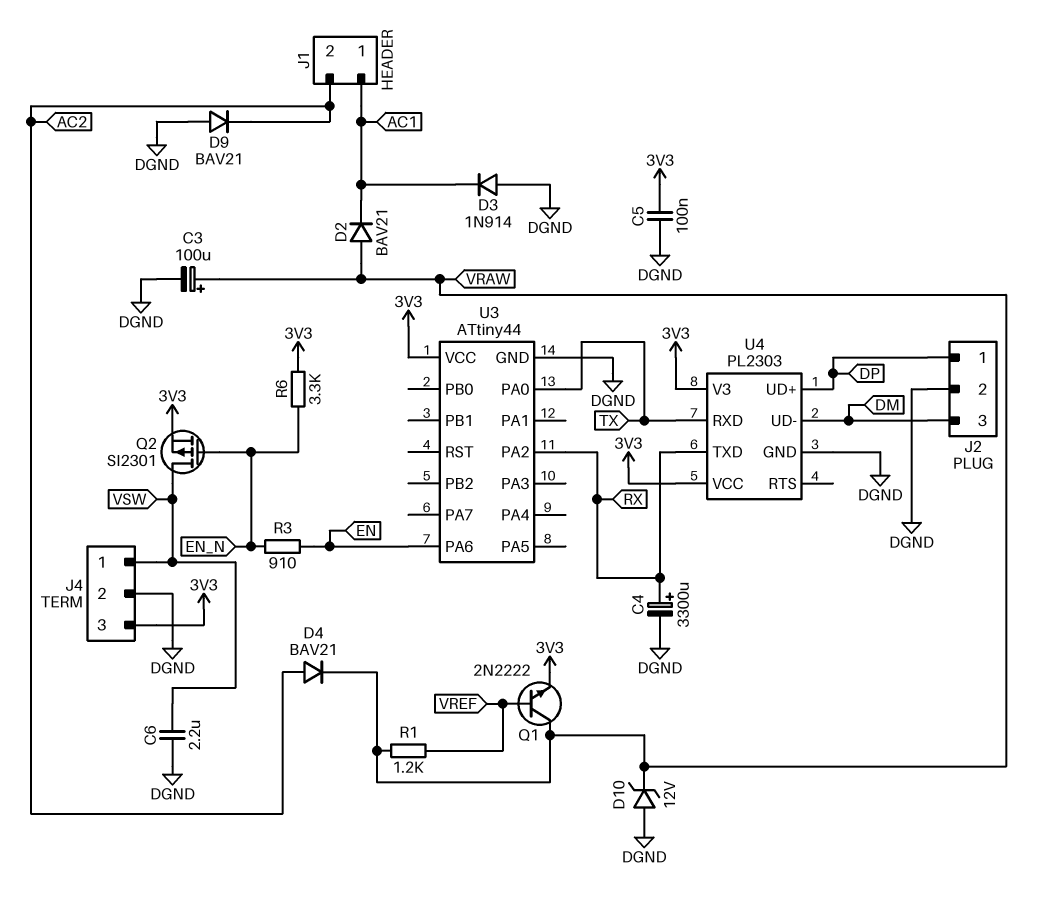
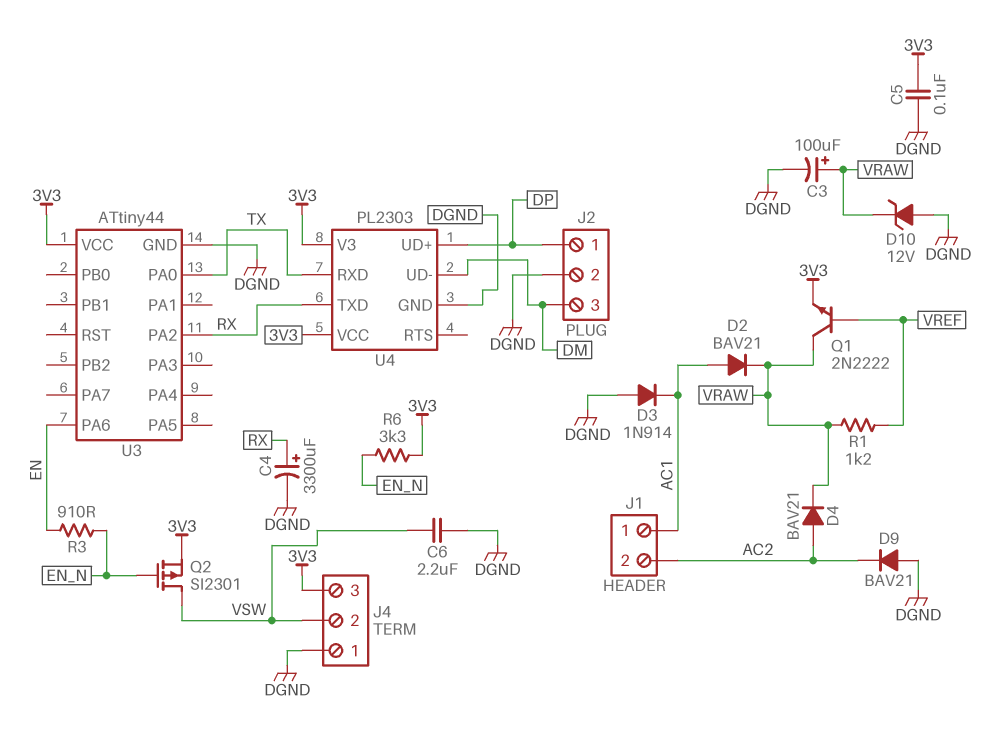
D2: diode BAV21 (A VRAW, K AC1) -> diode BAV21 (A AC1, K VRAW)
J4 pin 1: VSW -> DGND
J4 pin 2: DGND -> VSW

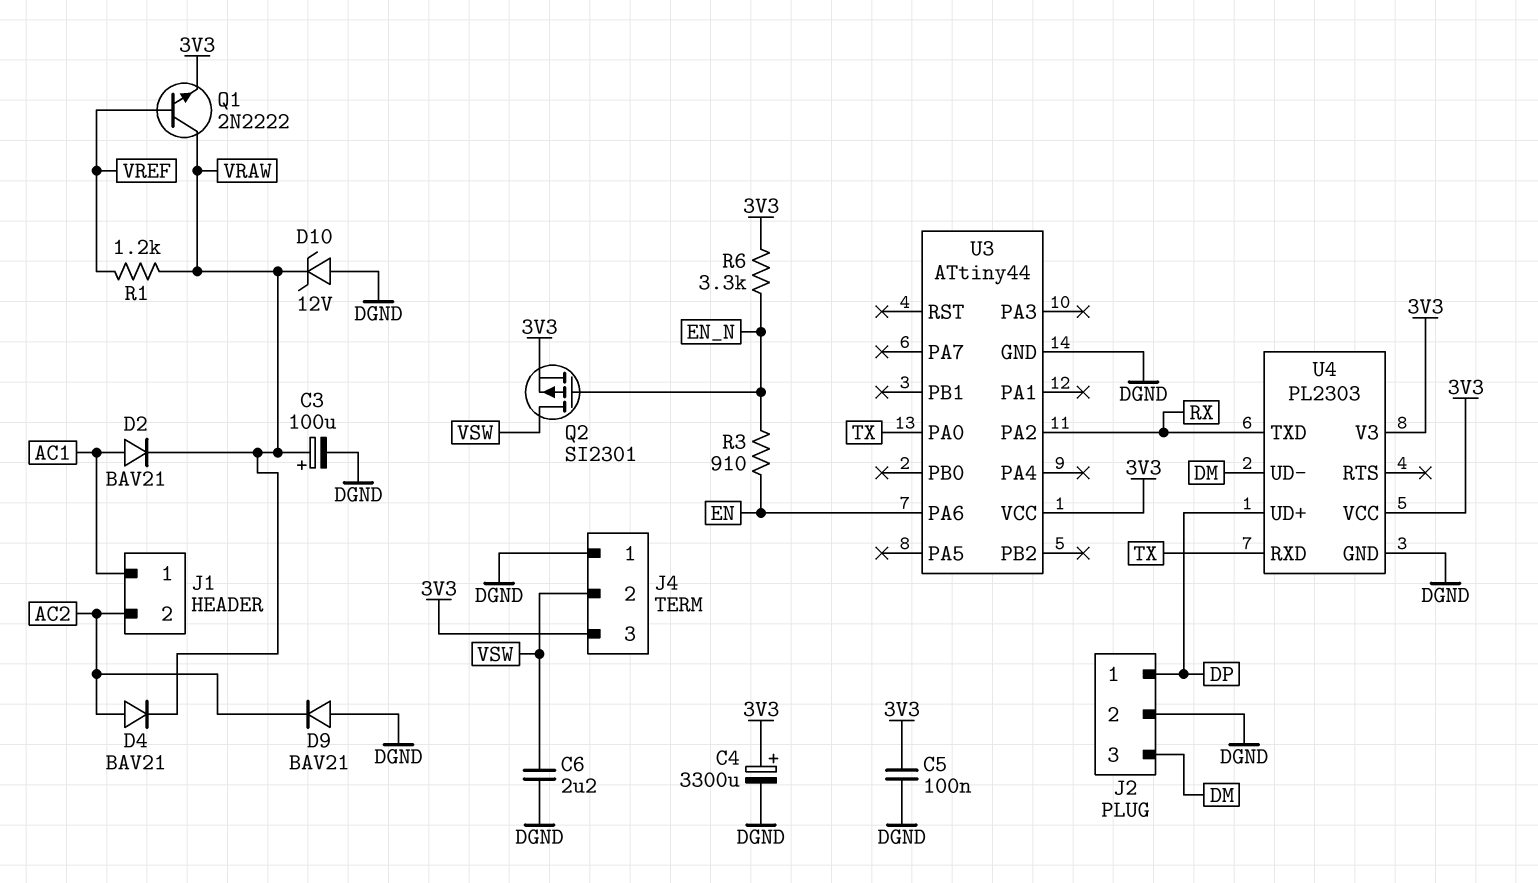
C4: 3300uF (plus RX, minus DGND) -> 3300uF (plus 3V3, minus DGND)
D3: diode 1N914 (A DGND, K AC1) -> none

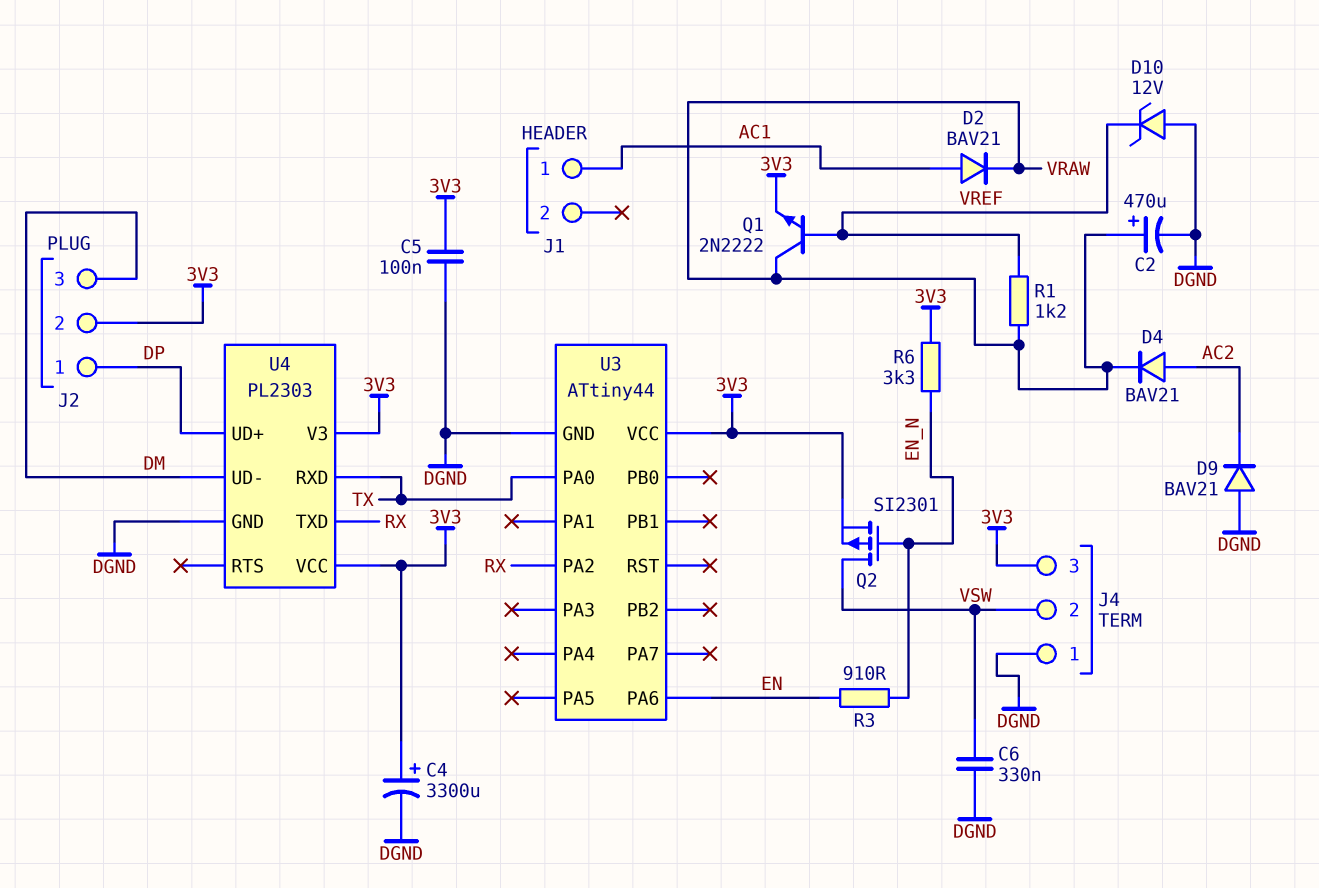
C2: none -> 470uF (plus VRAW, minus DGND)
C3: 100uF (plus VRAW, minus DGND) -> none
C6: 2.2uF (DGND, VSW) -> 330nF (DGND, VSW)
D10: zener 12V (A DGND, K VRAW) -> zener 12V (A DGND, K VREF)
J1 pin 2: AC2 -> none
J2 pin 2: DGND -> 3V3

